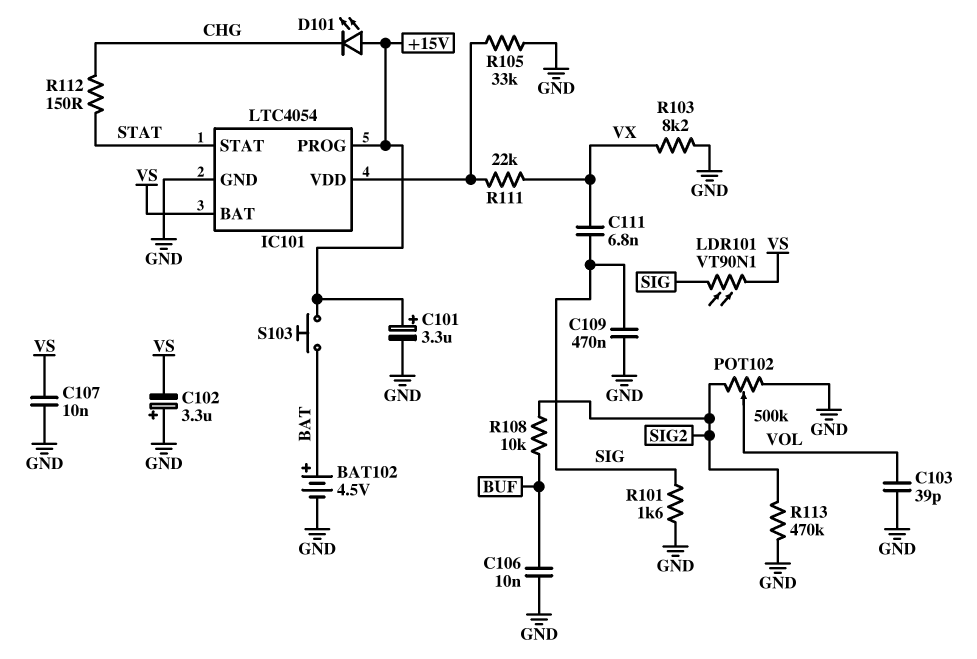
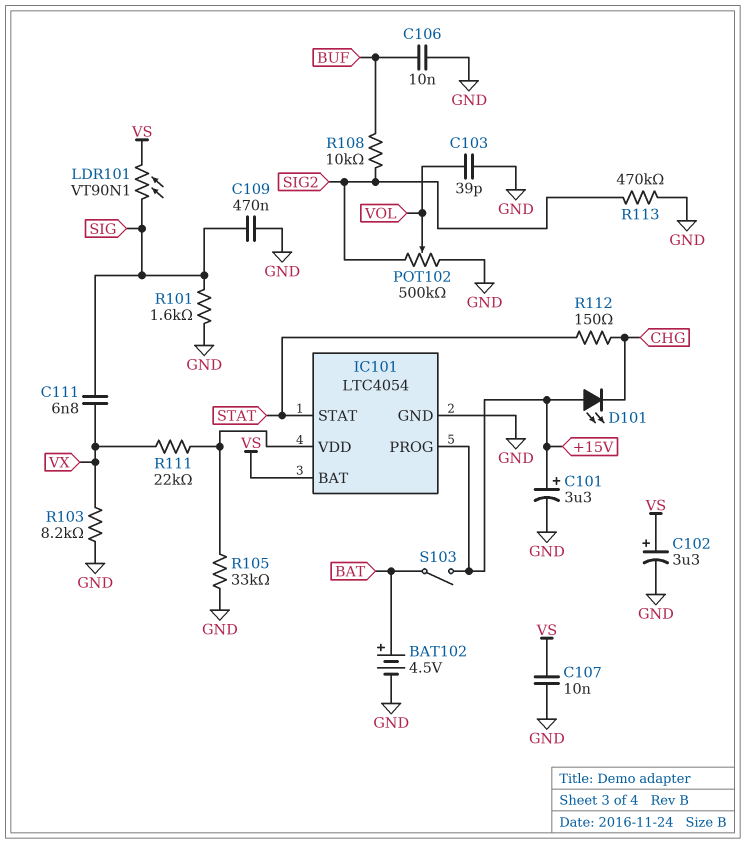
C102: 3.3uF (plus GND, minus VS) -> 3.3uF (plus VS, minus GND)
S103: button (+15V, BAT) -> switch (+15V, BAT)

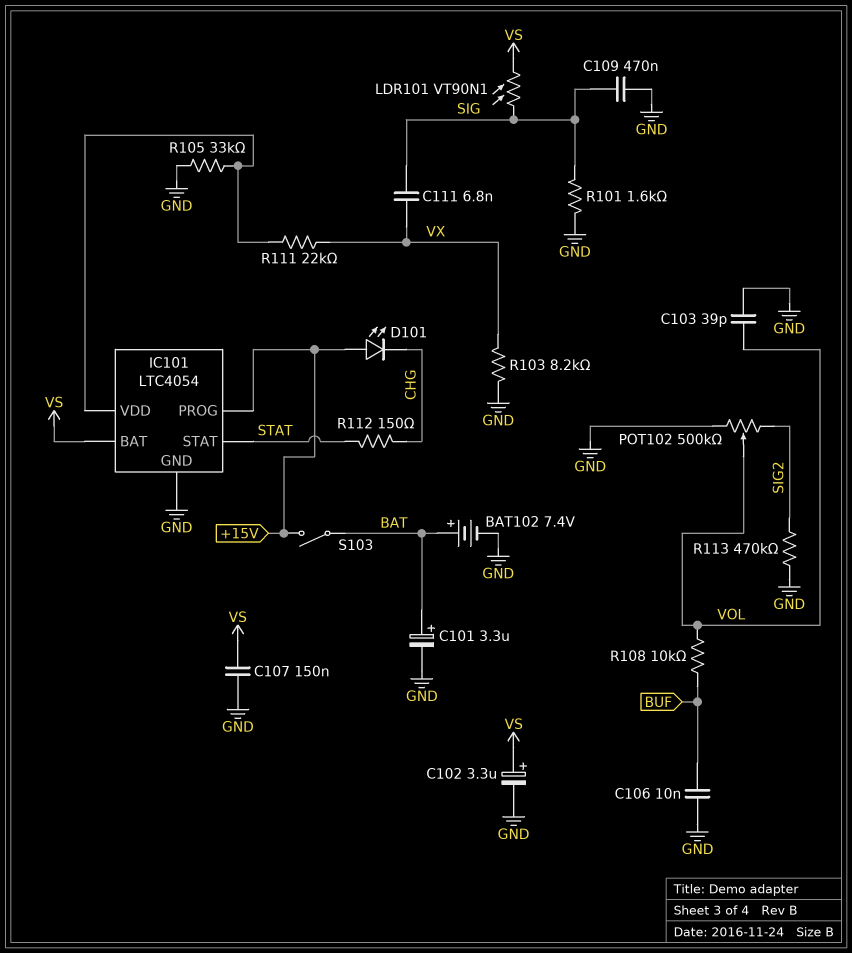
BAT102: 4.5V (plus BAT, minus GND) -> 7.4V (plus BAT, minus GND)
C101: 3.3uF (plus +15V, minus GND) -> 3.3uF (plus BAT, minus GND)
C107: 10nF (GND, VS) -> 150nF (GND, VS)
R108: 10k (BUF, SIG2) -> 10k (BUF, VOL)

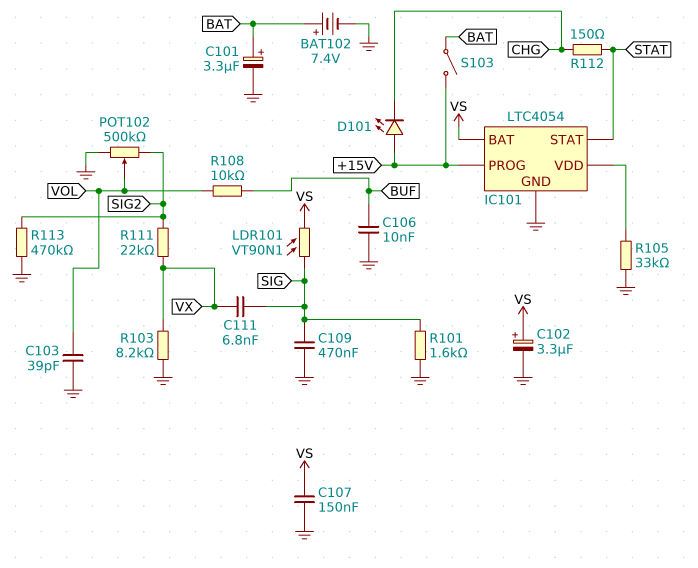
R111: 22k (IC101/VDD, VX) -> 22k (SIG2, VX)

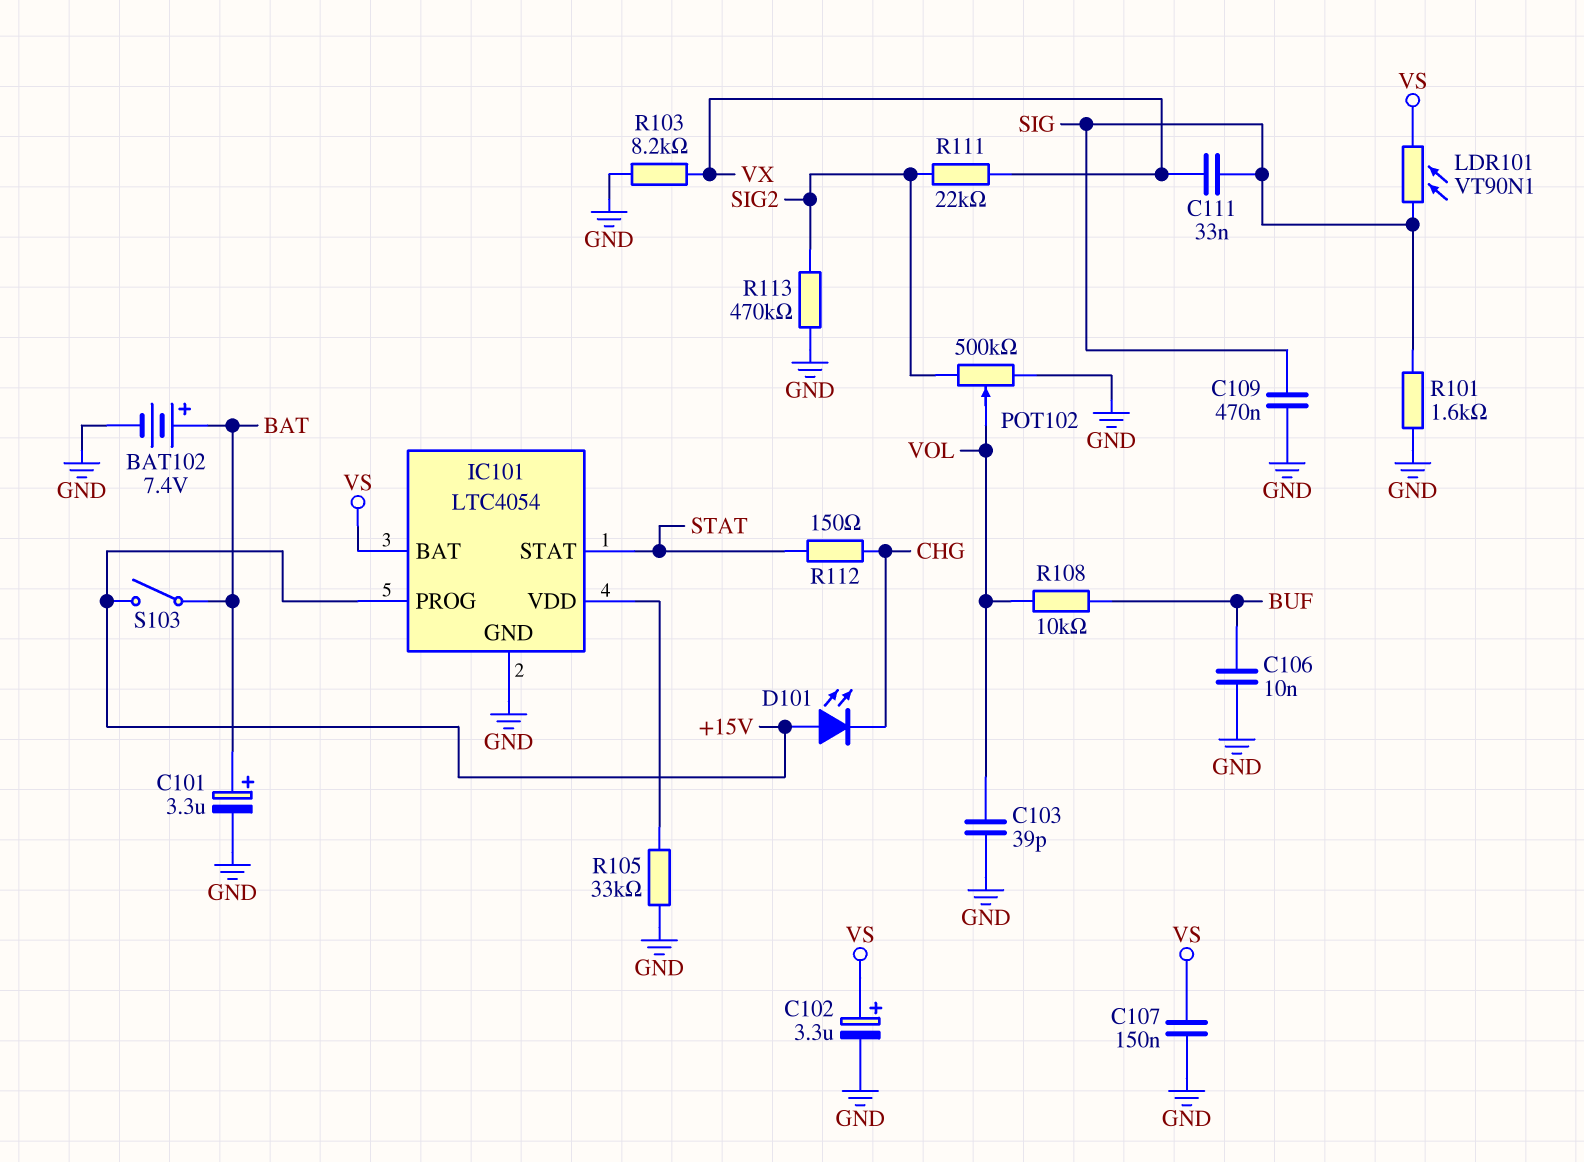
C111: 6.8nF (SIG, VX) -> 33nF (SIG, VX)

